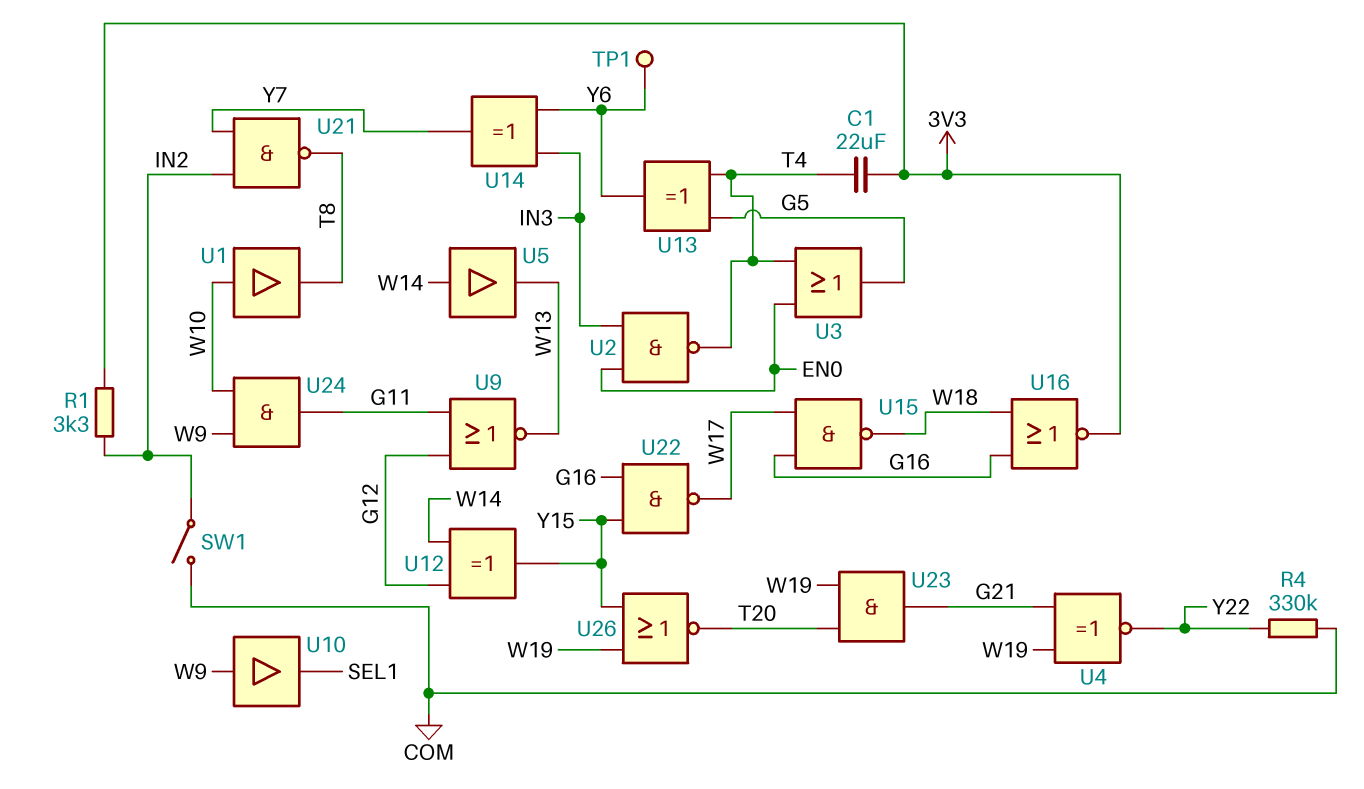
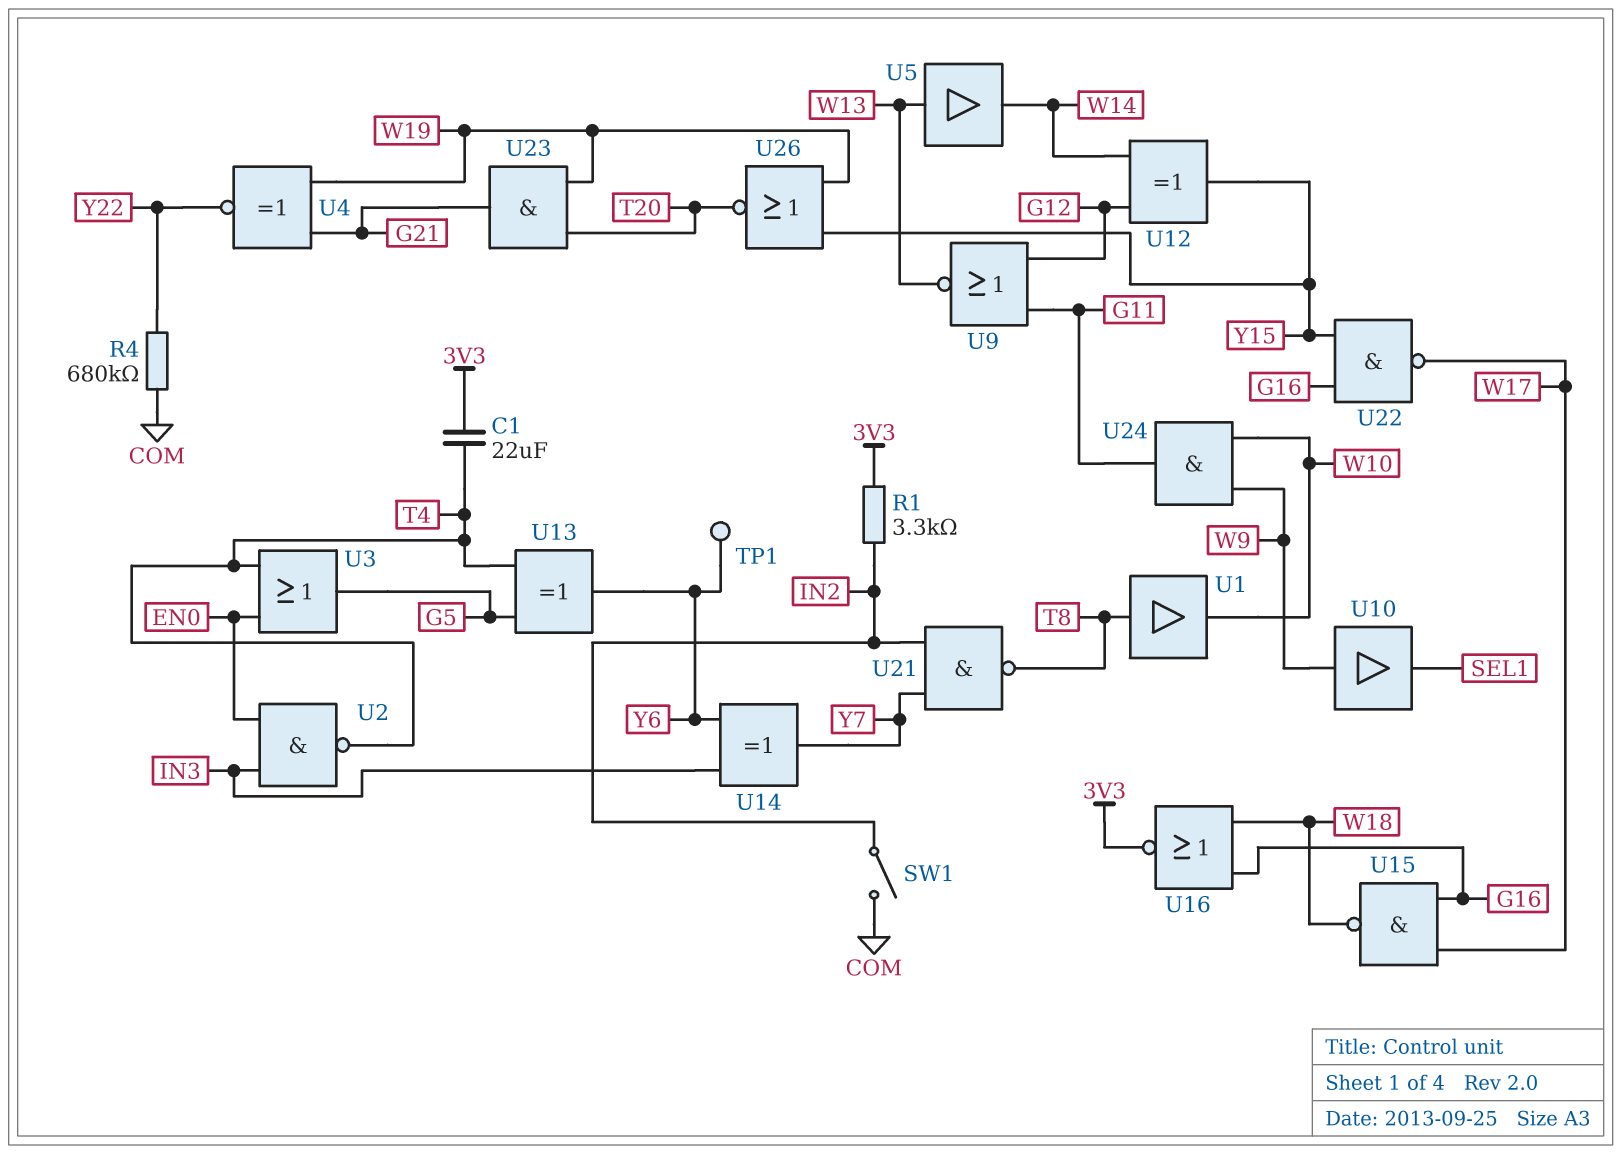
R4: 330k (COM, Y22) -> 680k (COM, Y22)
U1: buffer (in W10, out T8) -> buffer (in T8, out W10)
U5: buffer (in W14, out W13) -> buffer (in W13, out W14)

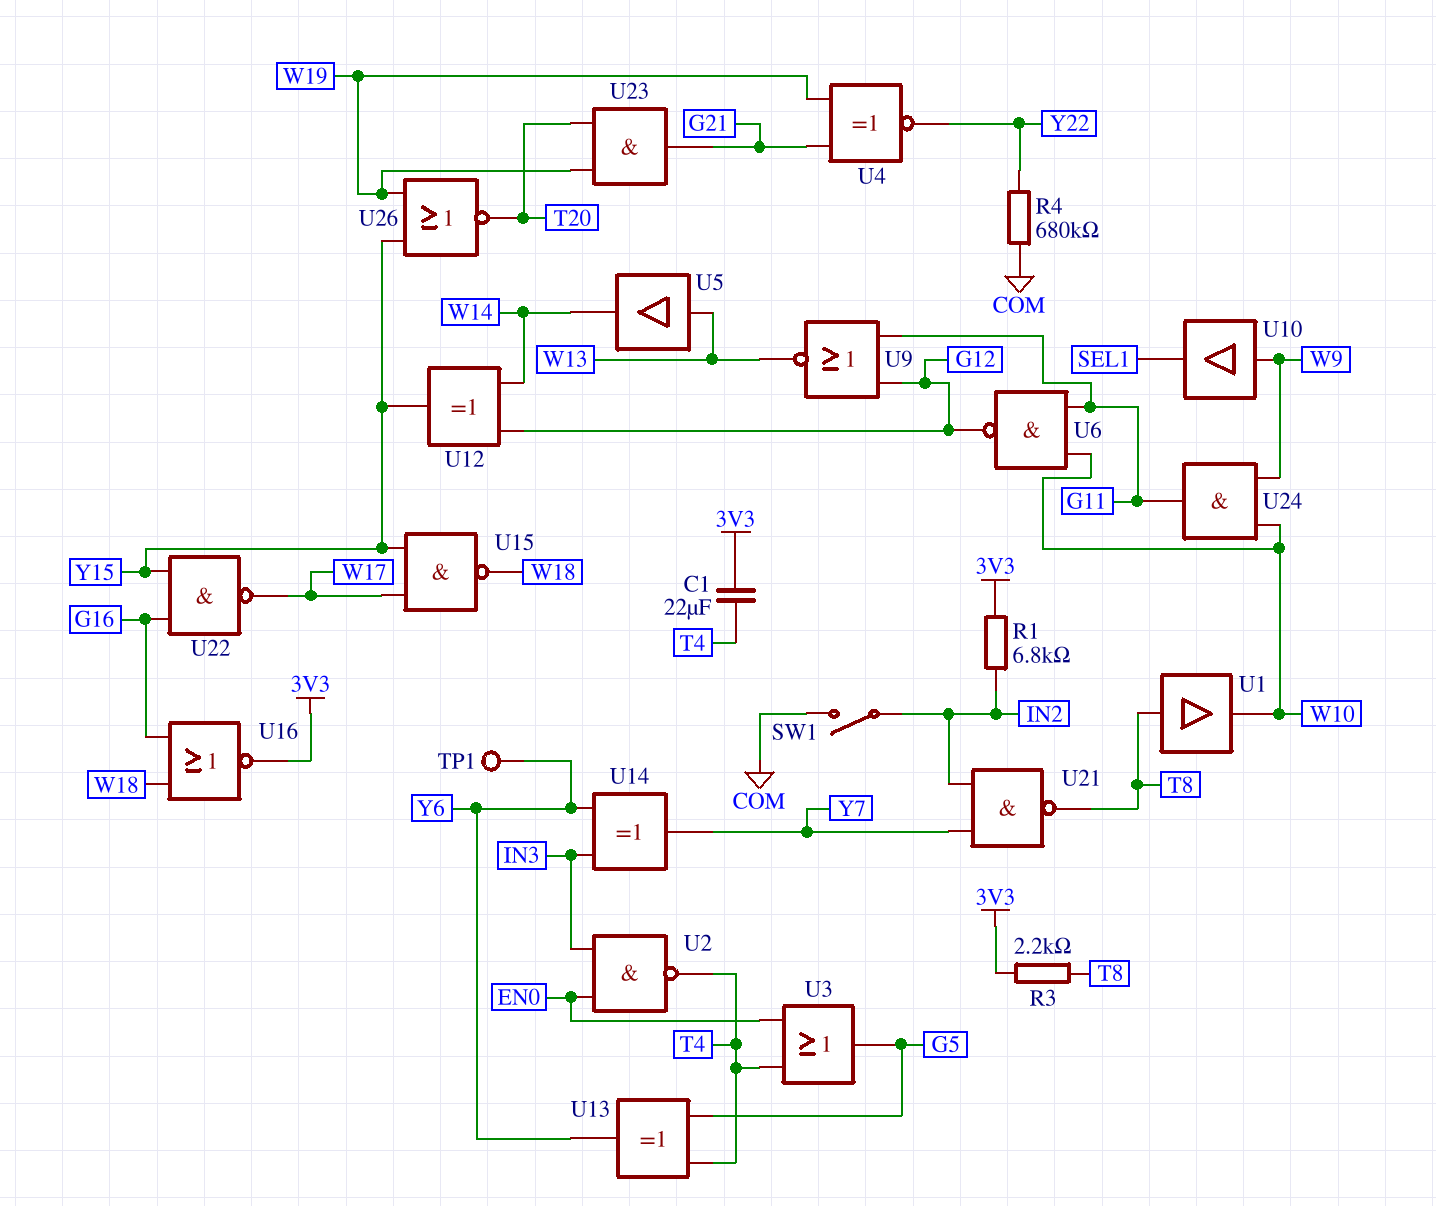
R1: 3.3k (3V3, IN2) -> 6.8k (3V3, IN2)
R3: none -> 2.2k (3V3, T8)
U6: none -> NAND (in G11, in W10, out G12)
U15: NAND (in G16, in W17, out W18) -> NAND (in W17, in Y15, out W18)

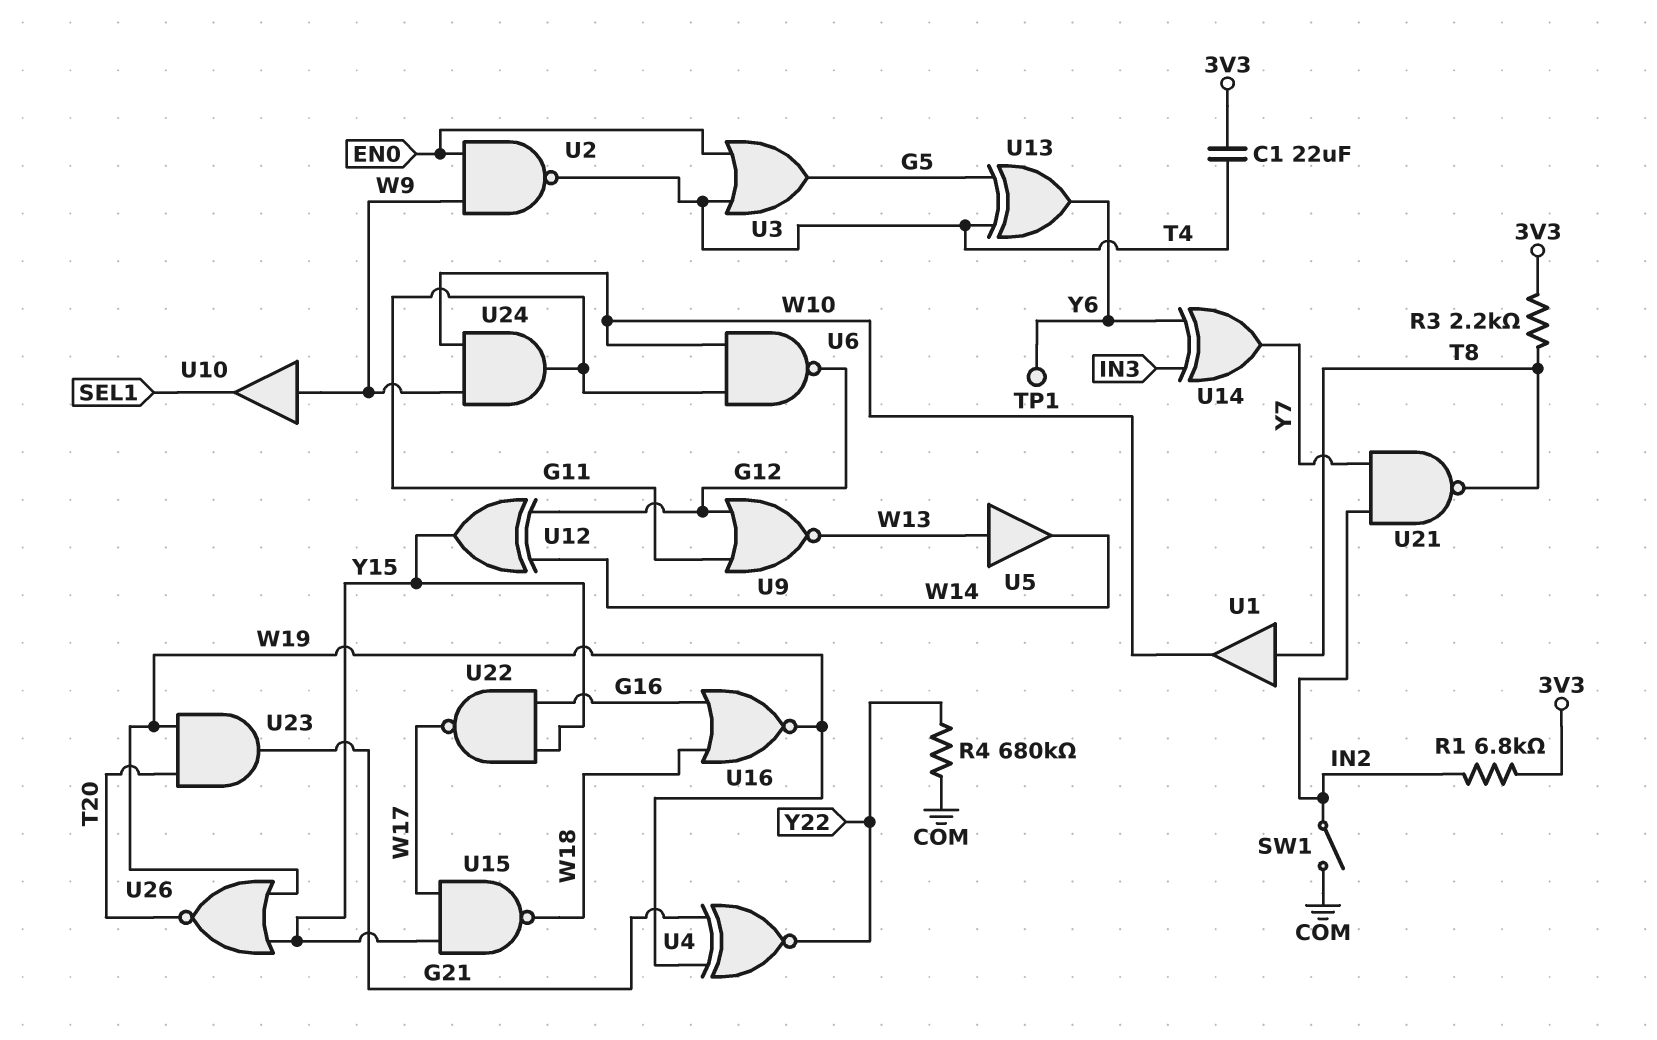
U2: NAND (in EN0, in IN3, out T4) -> NAND (in EN0, in W9, out T4)
U16: NOR (in G16, in W18, out 3V3) -> NOR (in G16, in W18, out W19)

